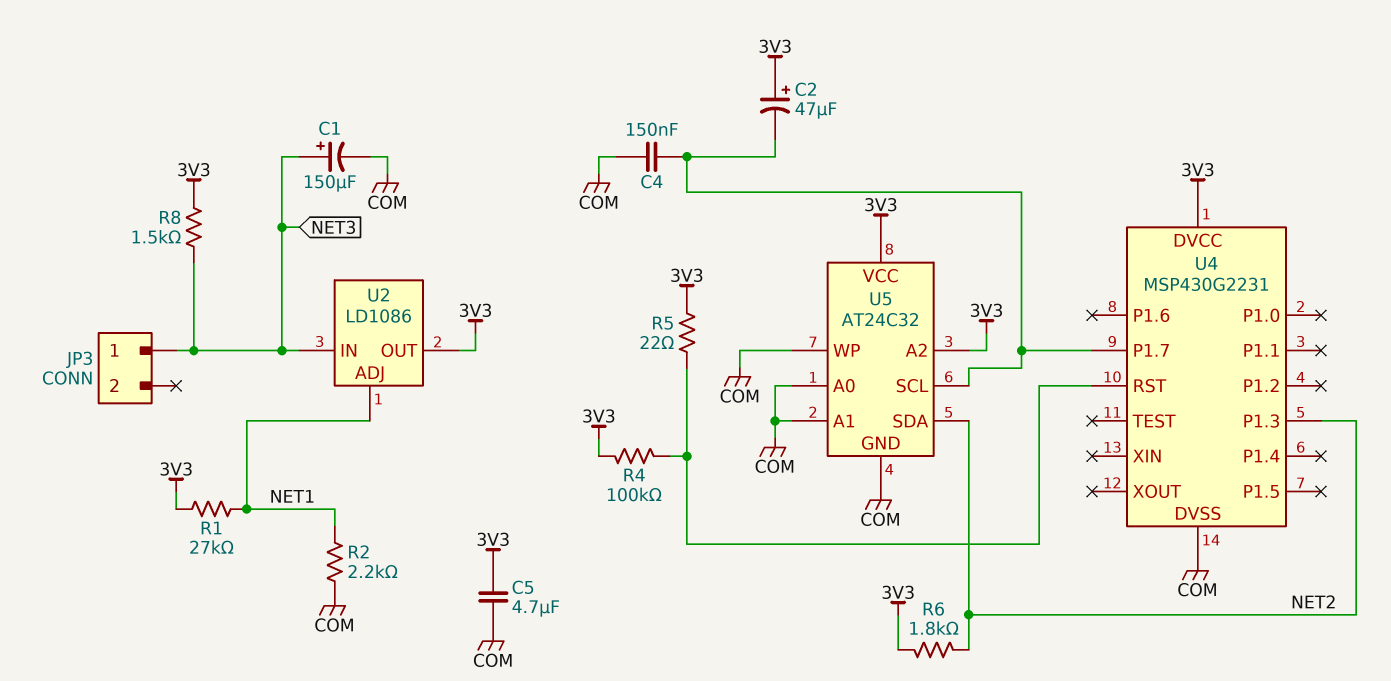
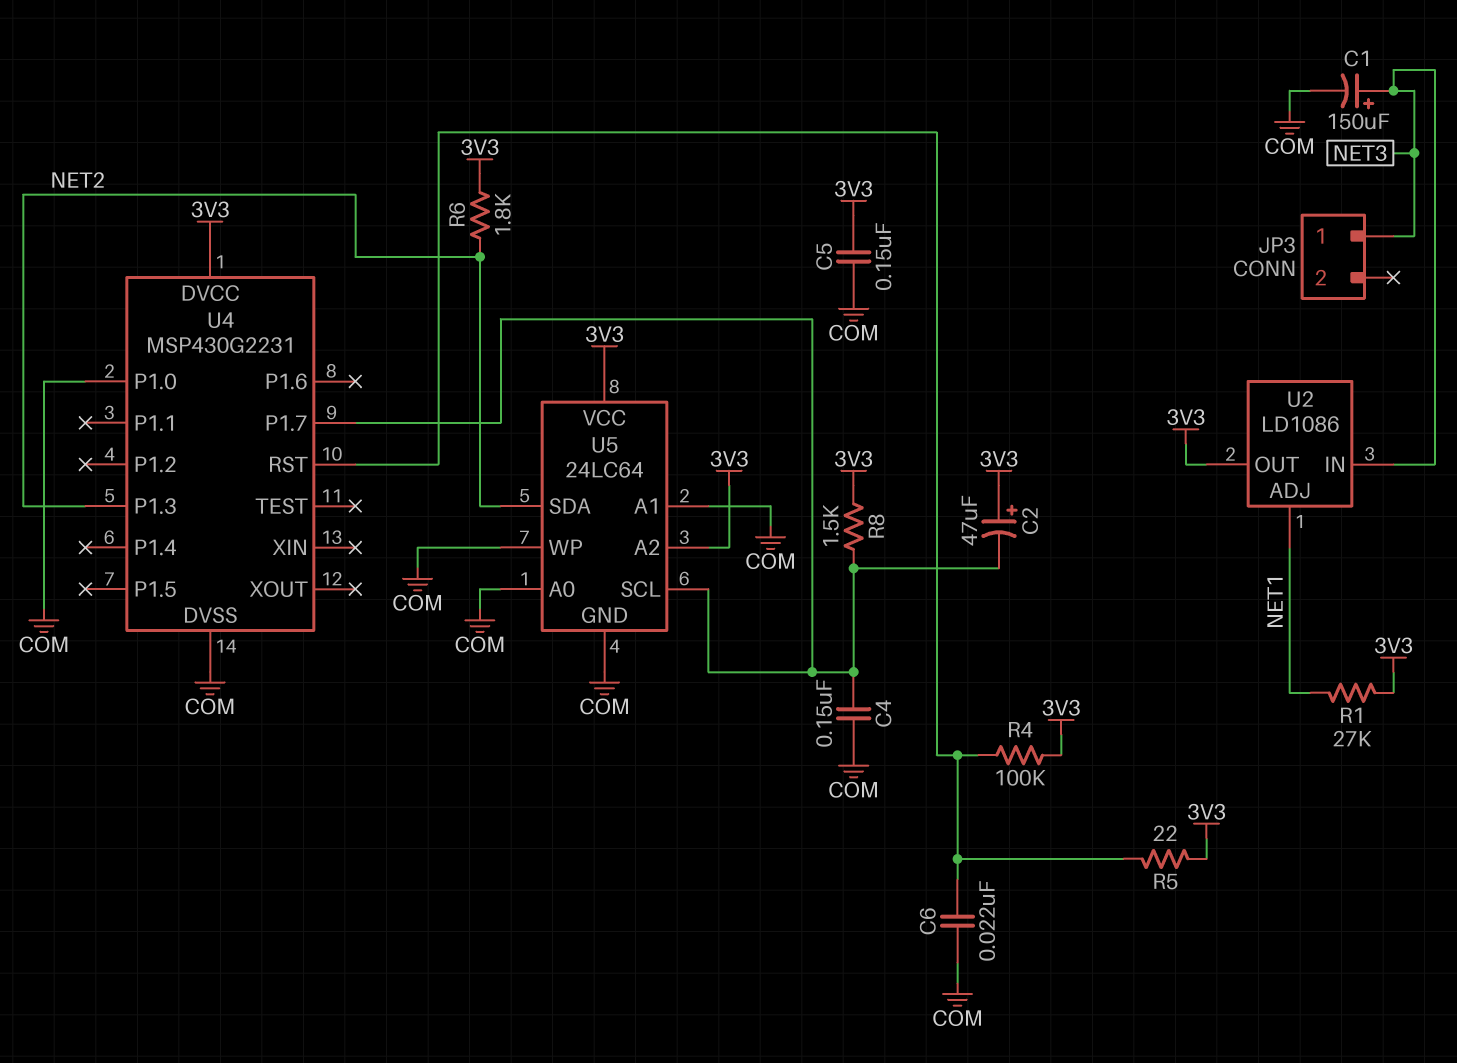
C5: 4.7uF (3V3, COM) -> 150nF (3V3, COM)
C6: none -> 22nF (COM, U4/RST)
R2: 2.2k (COM, NET1) -> none
R8: 1.5k (3V3, NET3) -> 1.5k (3V3, U4/P1.7)
U4 pin P1.0: none -> COM
U5: AT24C32 -> 24LC64

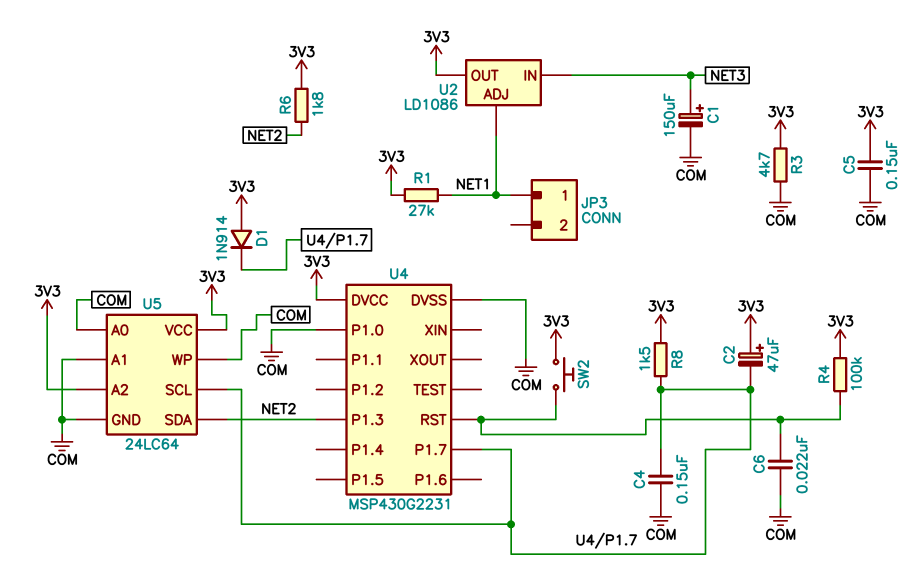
D1: none -> diode 1N914 (A 3V3, K U4/P1.7)
JP3 pin 1: NET3 -> NET1
R3: none -> 4.7k (3V3, COM)
R5: 22 (3V3, U4/RST) -> none
SW2: none -> button (3V3, U4/RST)

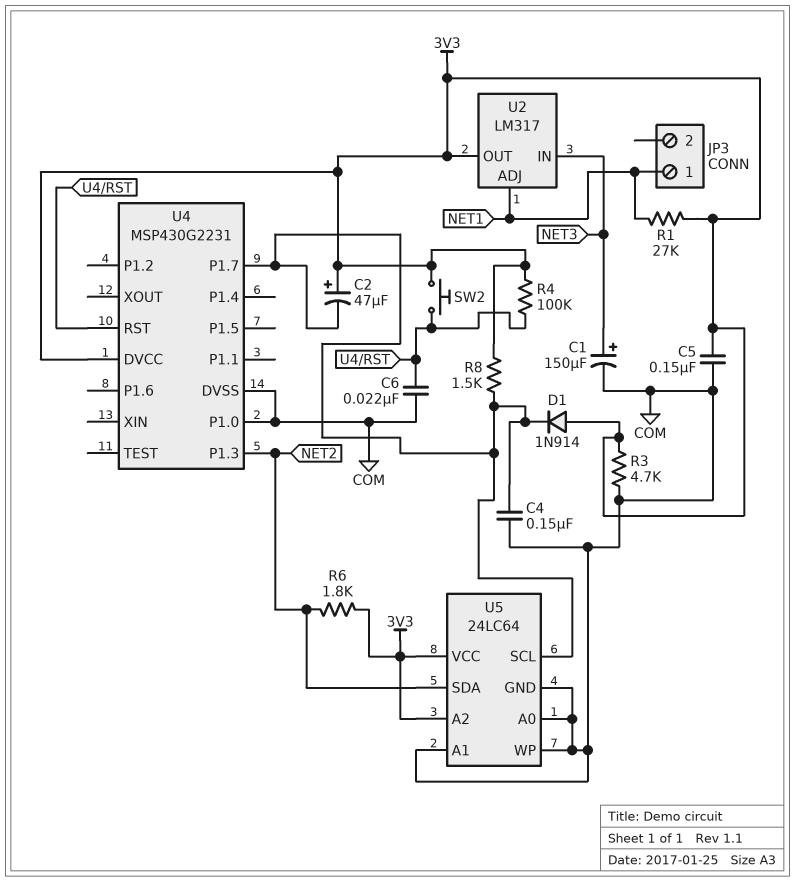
U2: LD1086 -> LM317

